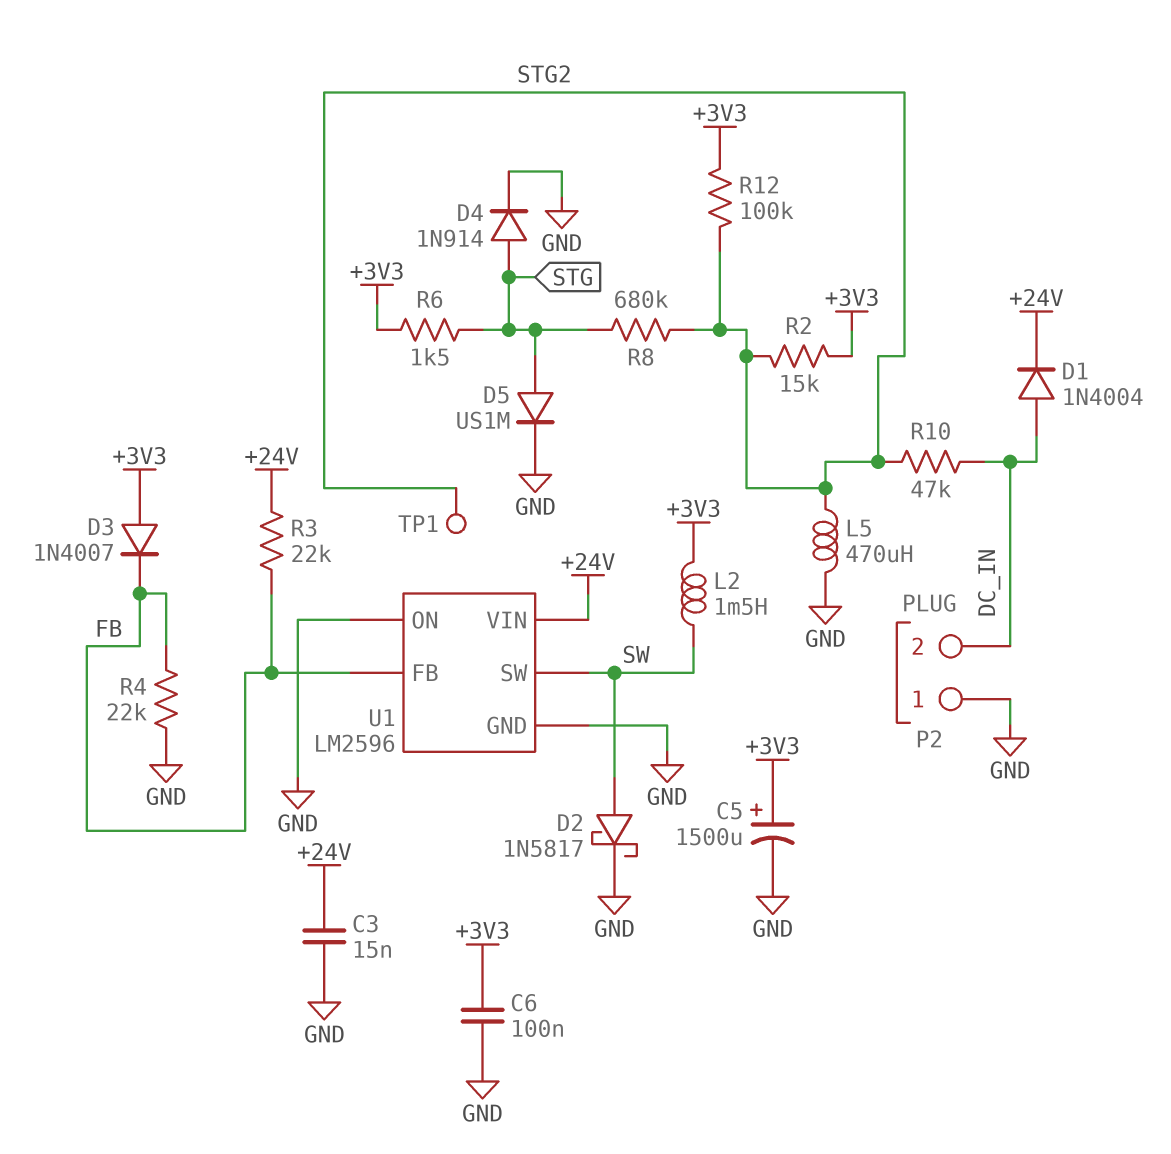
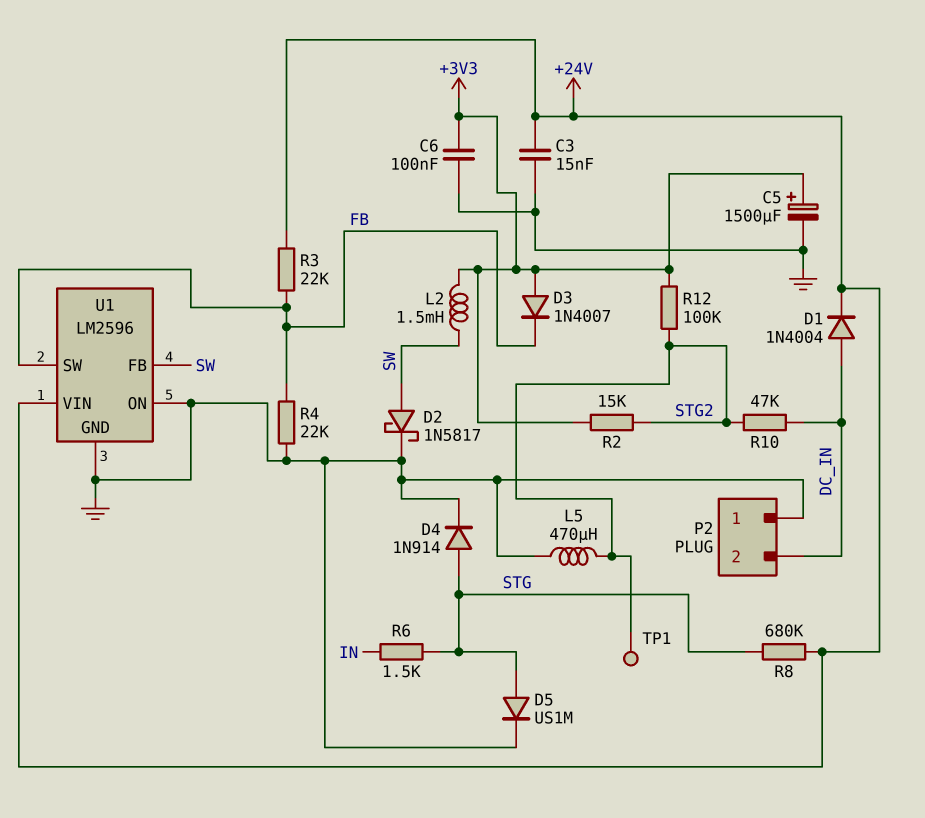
R6: 1.5k (+3V3, STG) -> 1.5k (IN, STG)
R8: 680k (STG, STG2) -> 680k (+24V, STG)
U1 pin FB: FB -> SW
U1 pin SW: SW -> FB

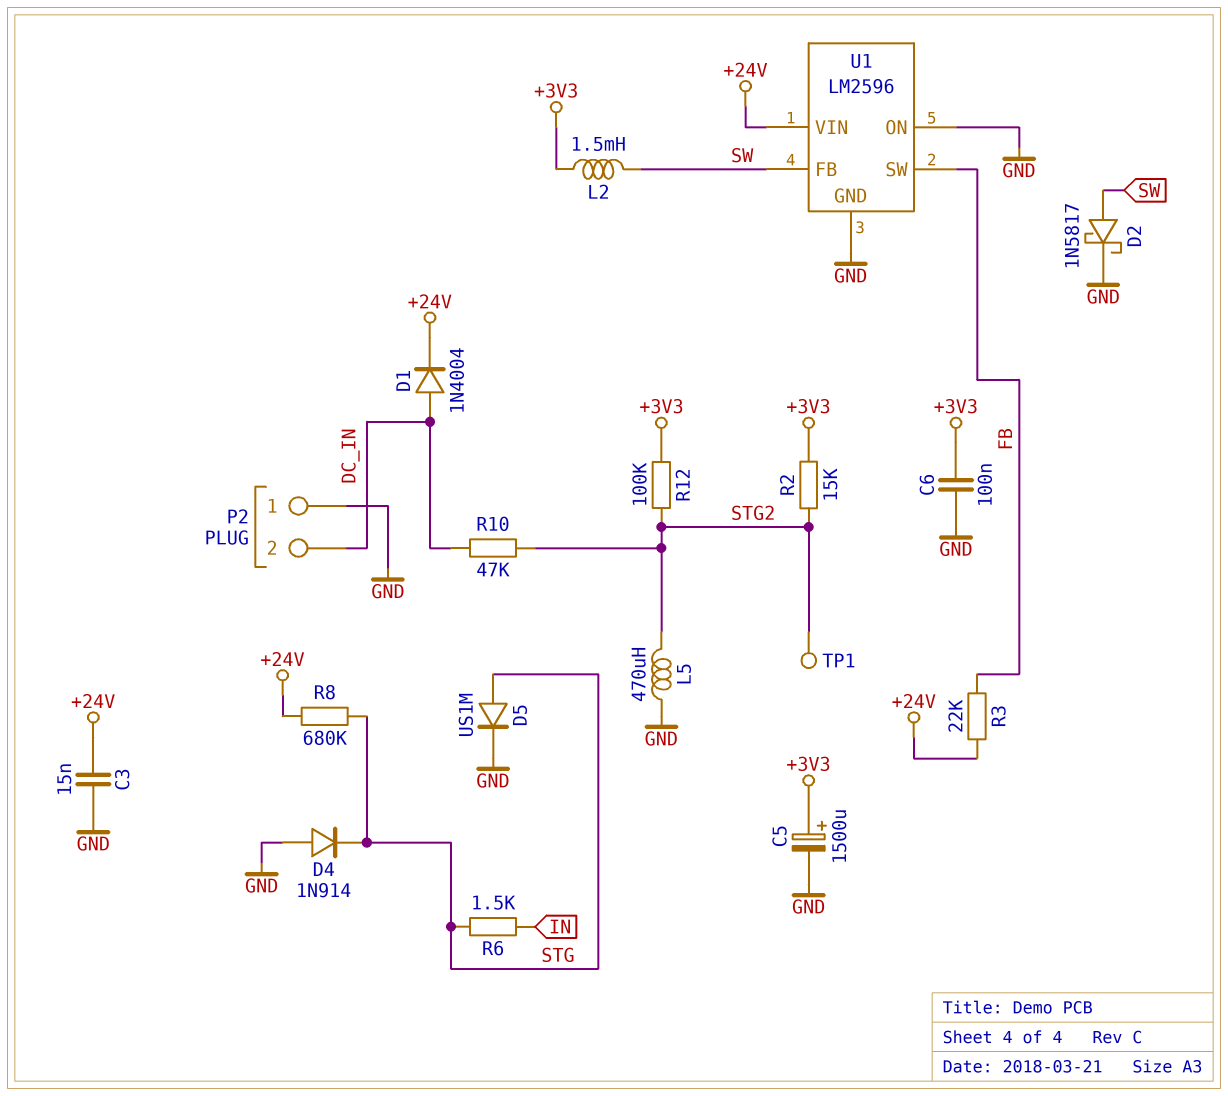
D3: diode 1N4007 (A +3V3, K FB) -> none
D4: diode 1N914 (A STG, K GND) -> diode 1N914 (A GND, K STG)
R4: 22k (FB, GND) -> none

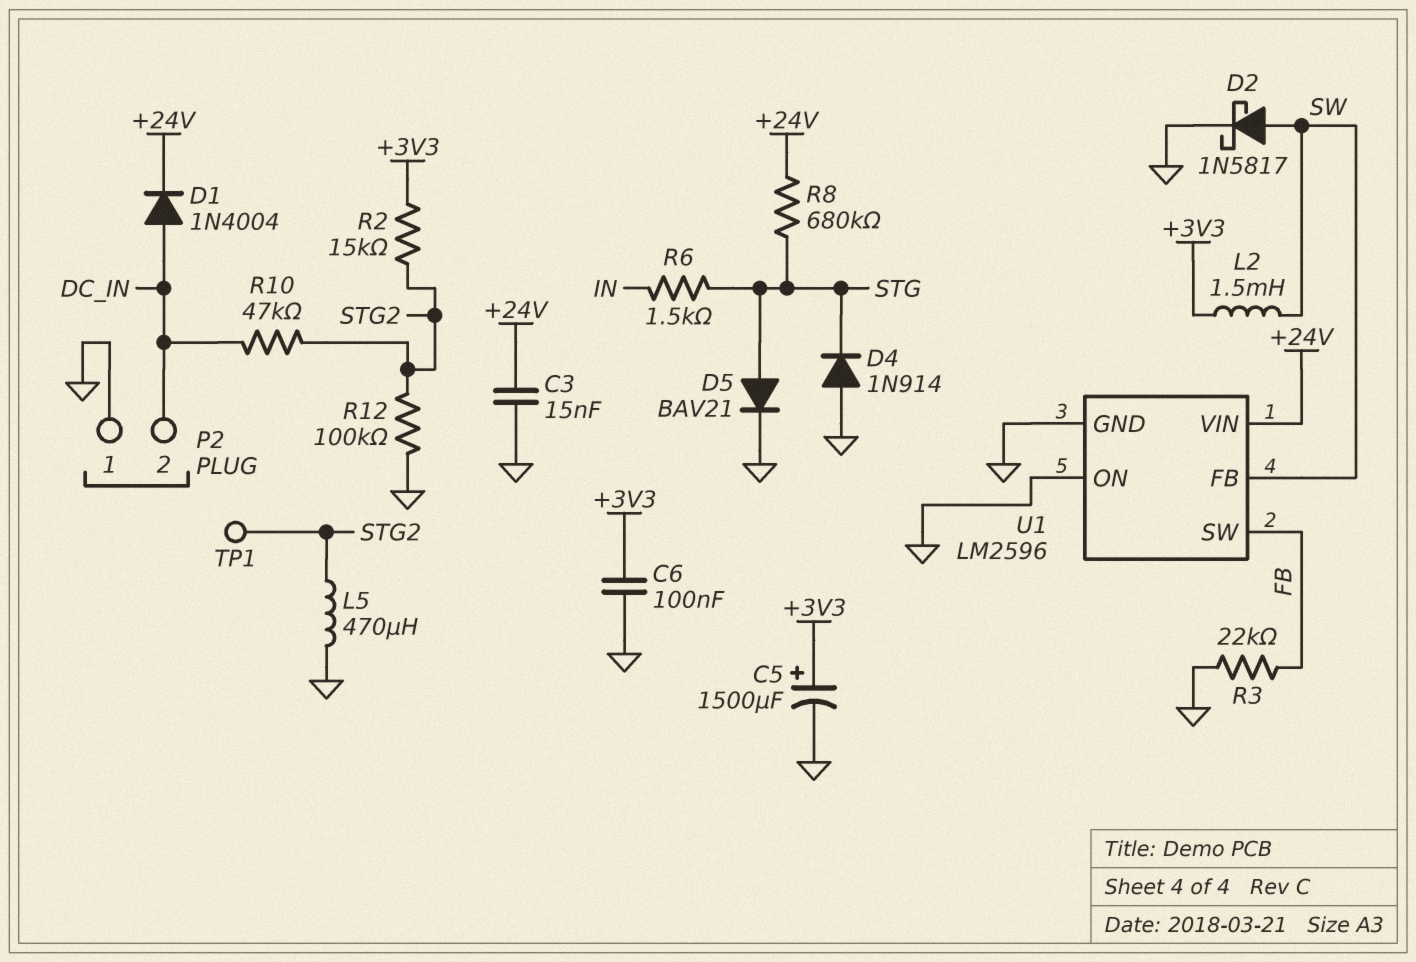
D5: diode US1M (A STG, K GND) -> diode BAV21 (A STG, K GND)
R3: 22k (+24V, FB) -> 22k (FB, GND)
R12: 100k (+3V3, STG2) -> 100k (GND, STG2)

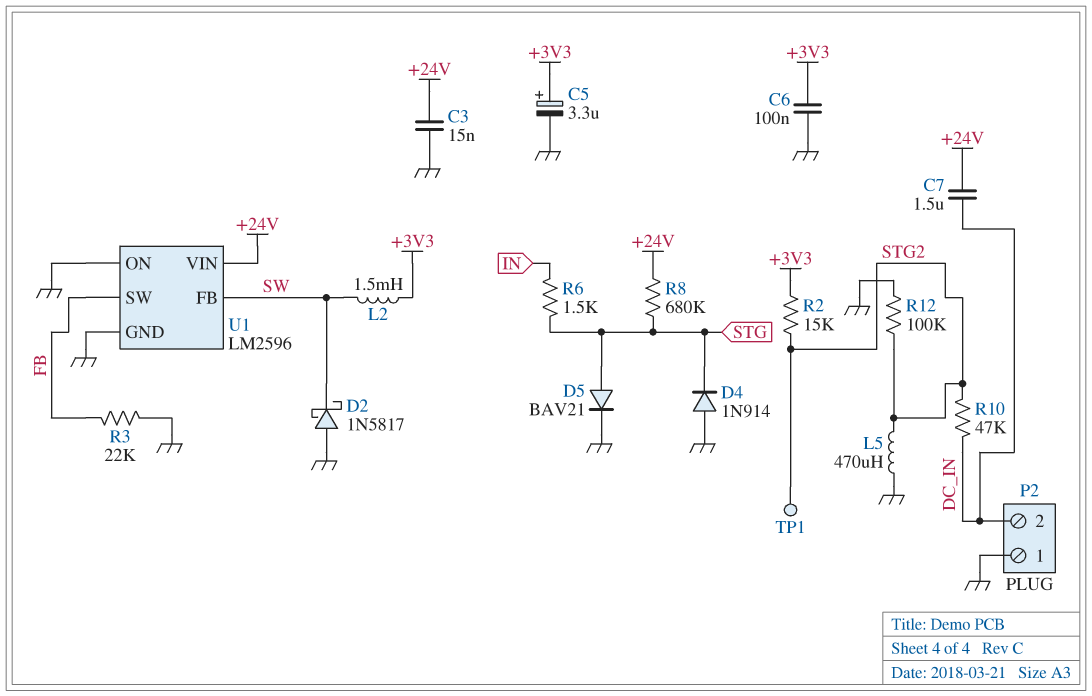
C5: 1500uF (plus +3V3, minus GND) -> 3.3uF (plus +3V3, minus GND)
C7: none -> 1.5uF (+24V, DC_IN)
D1: diode 1N4004 (A DC_IN, K +24V) -> none
D2: schottky 1N5817 (A SW, K GND) -> schottky 1N5817 (A GND, K SW)

